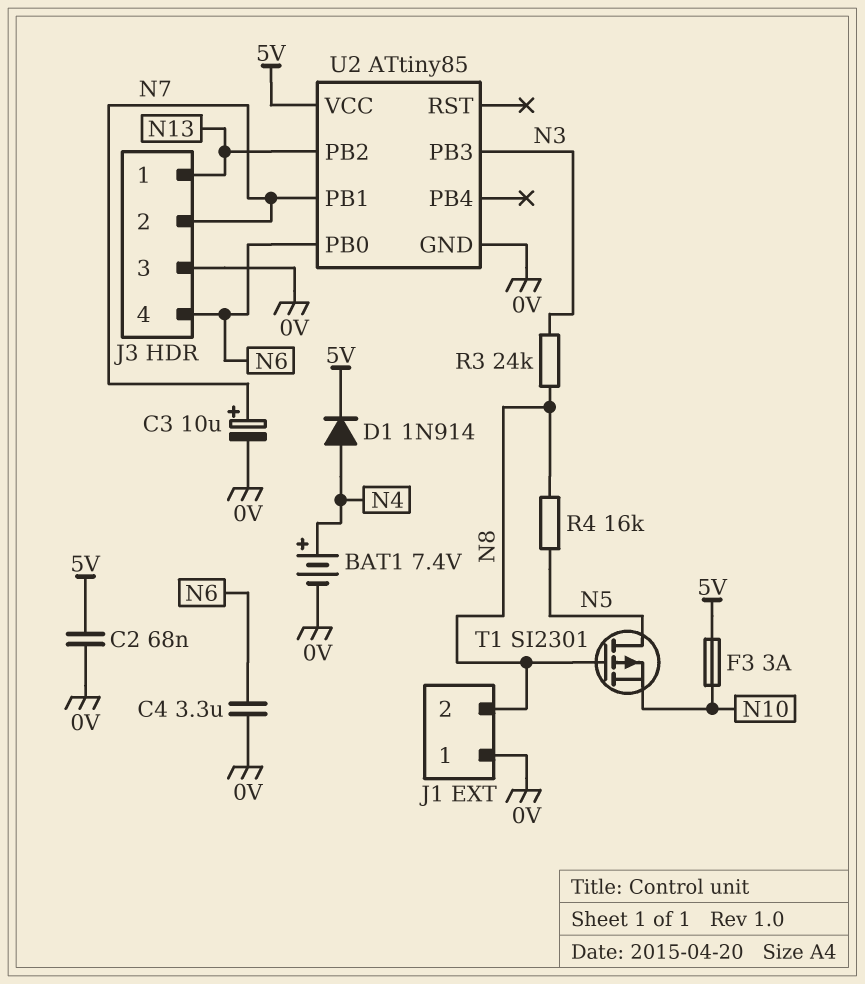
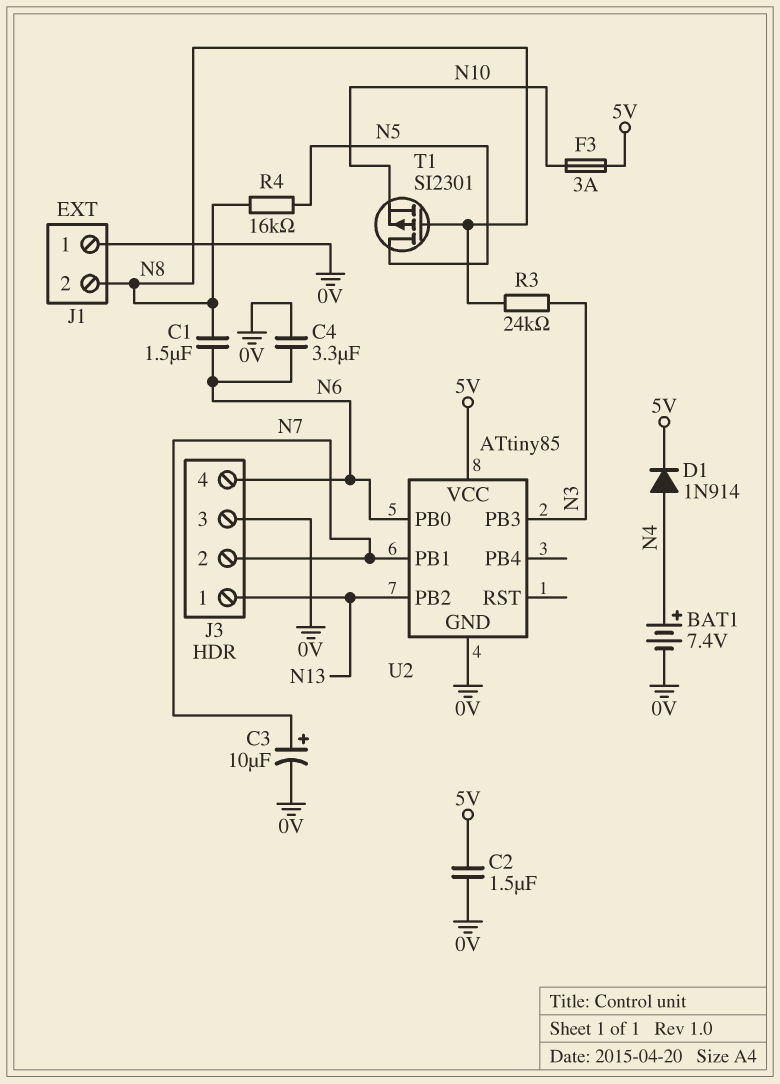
C1: none -> 1.5uF (N6, N8)
C2: 68nF (0V, 5V) -> 1.5uF (0V, 5V)

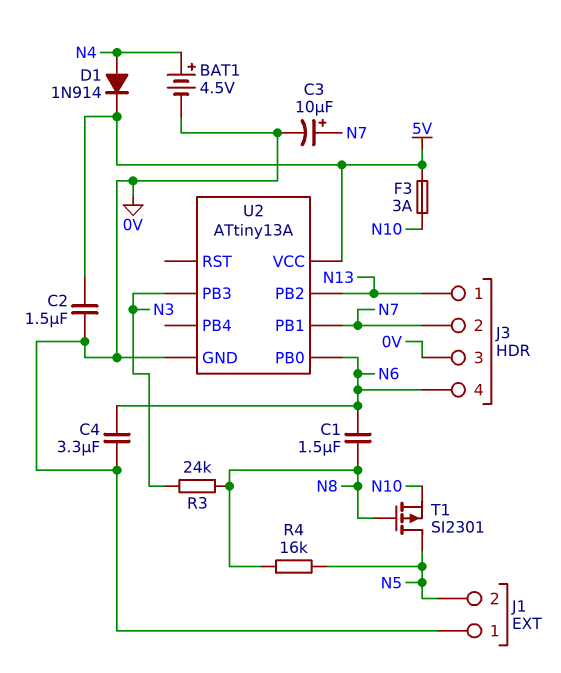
BAT1: 7.4V (plus N4, minus 0V) -> 4.5V (plus N4, minus 0V)
J1 pin 2: N8 -> N5
U2: ATtiny85 -> ATtiny13A

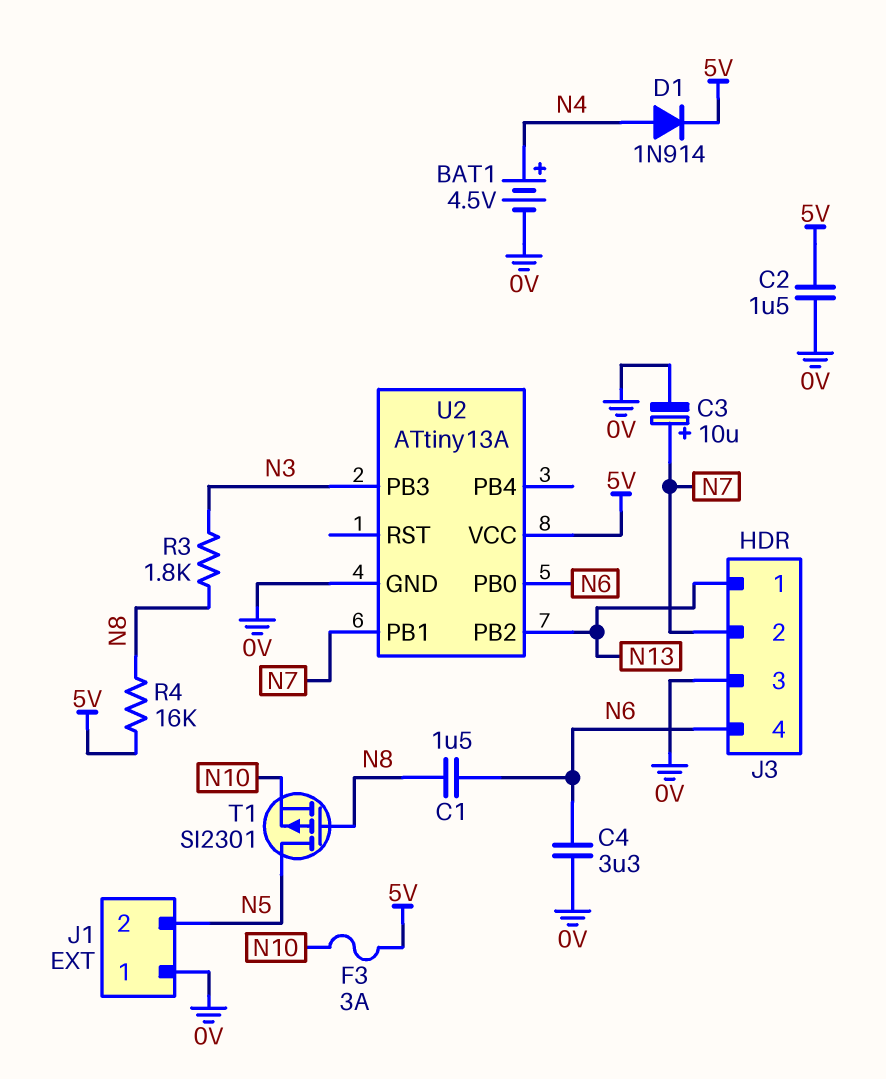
R3: 24k (N3, N8) -> 1.8k (N3, N8)
R4: 16k (N5, N8) -> 16k (5V, N8)

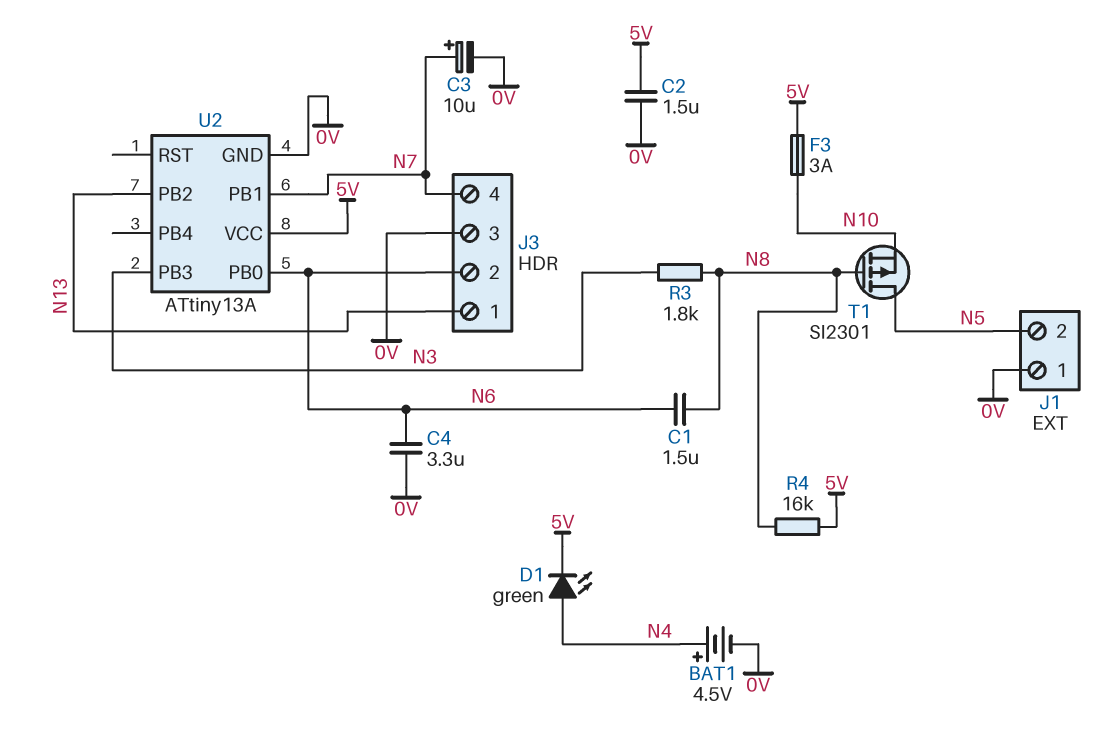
D1: diode 1N914 (A N4, K 5V) -> LED green (A N4, K 5V)
J3 pin 2: N7 -> N6
J3 pin 4: N6 -> N7

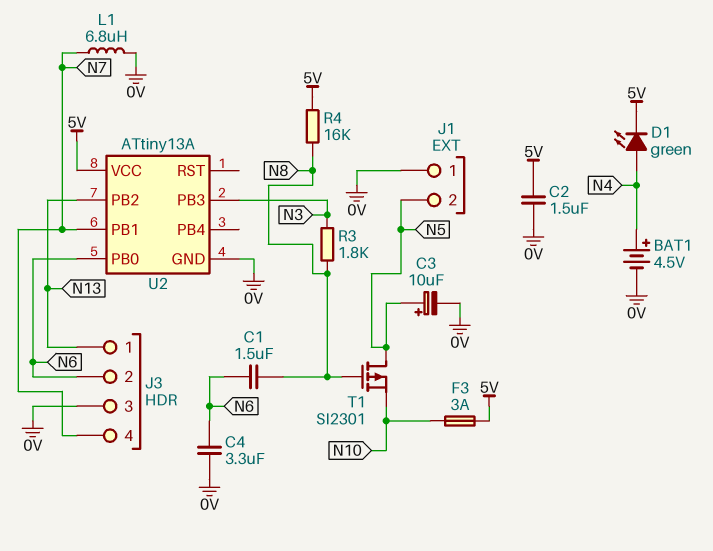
C3: 10uF (plus N7, minus 0V) -> 10uF (plus N5, minus 0V)
L1: none -> 6.8uH (0V, N7)

